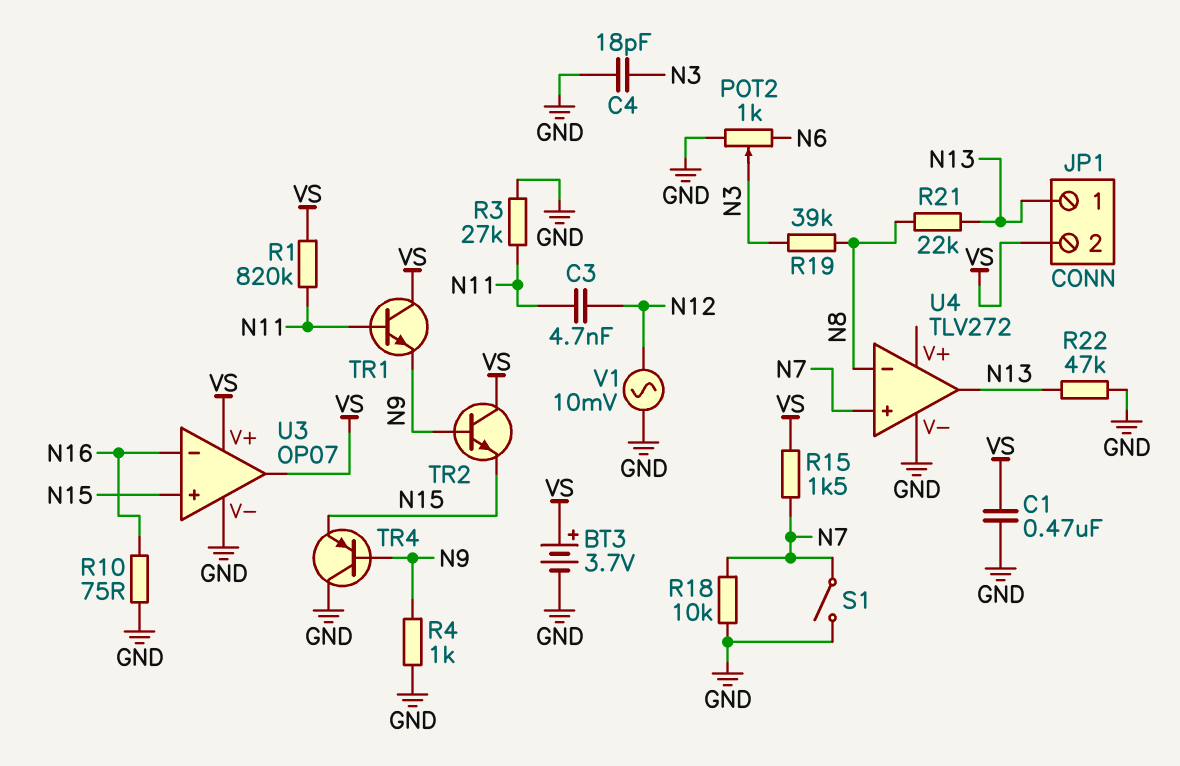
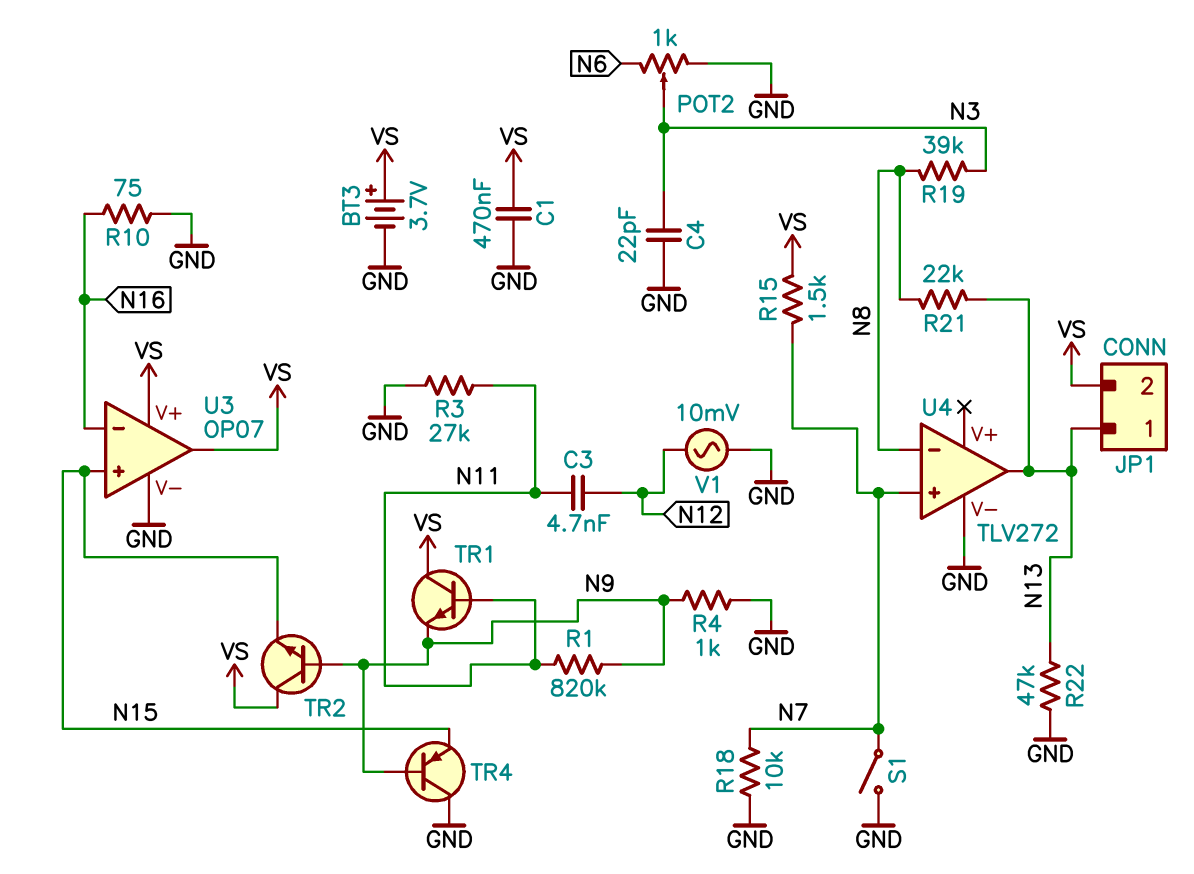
C4: 18pF (GND, N3) -> 22pF (GND, N3)
R1: 820k (N11, VS) -> 820k (N9, N11)

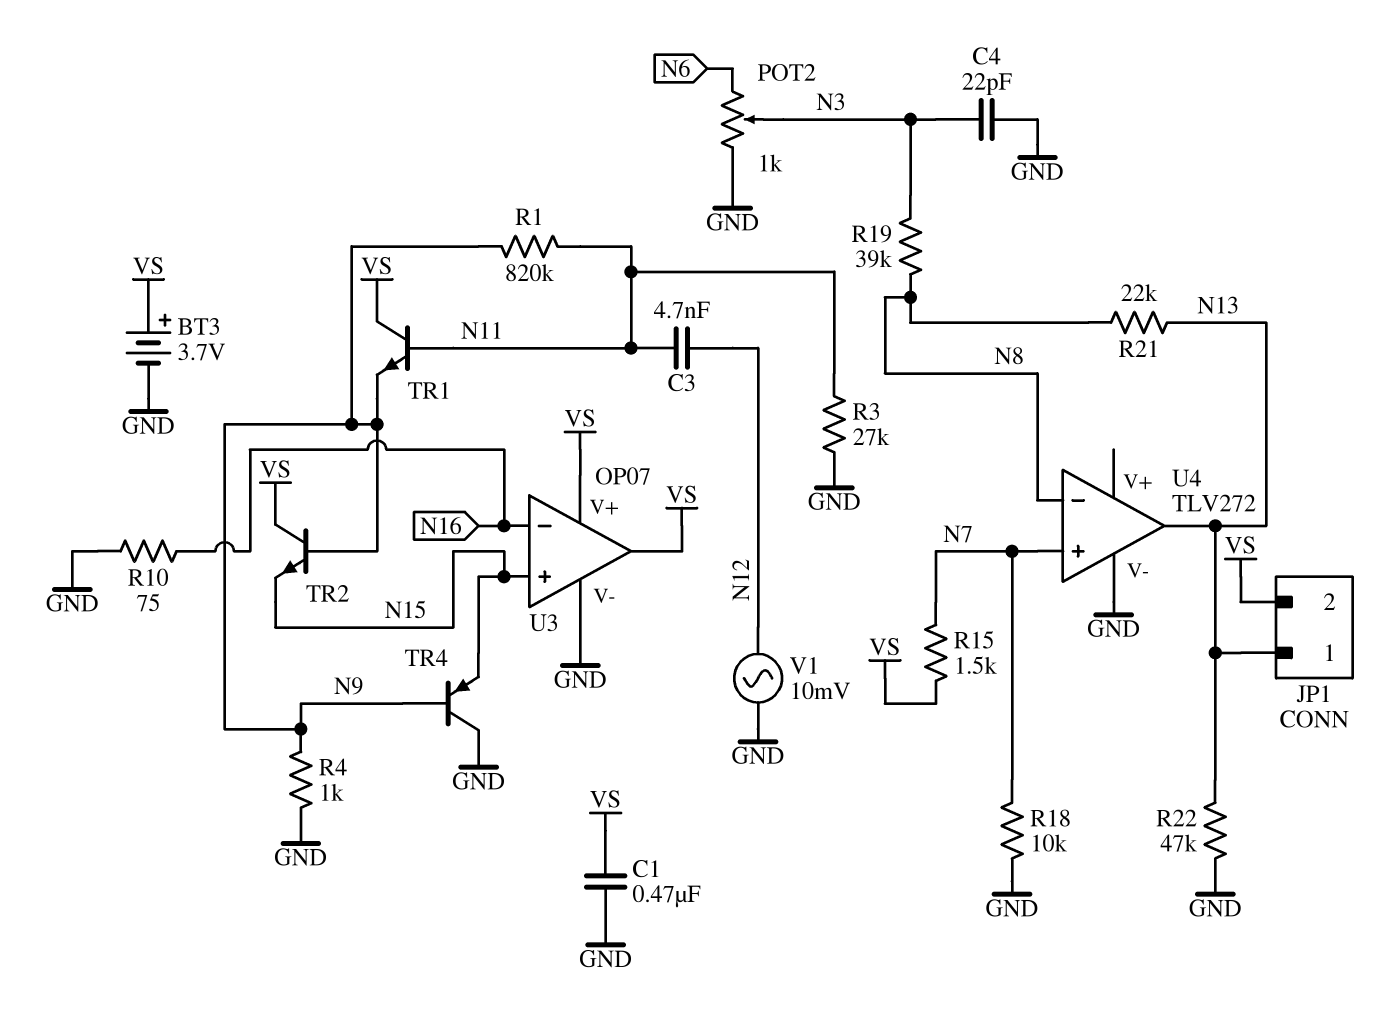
S1: switch (GND, N7) -> none

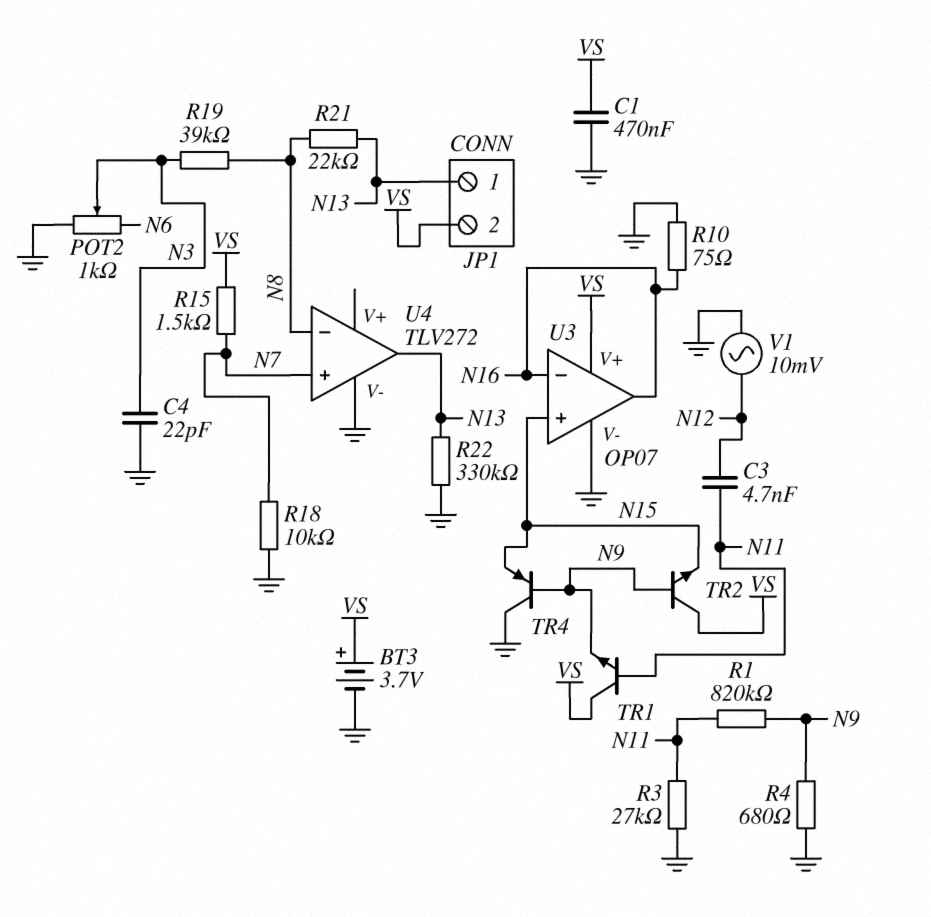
R4: 1k (GND, N9) -> 680 (GND, N9)
R22: 47k (GND, N13) -> 330k (GND, N13)
U3 pin out: VS -> N16

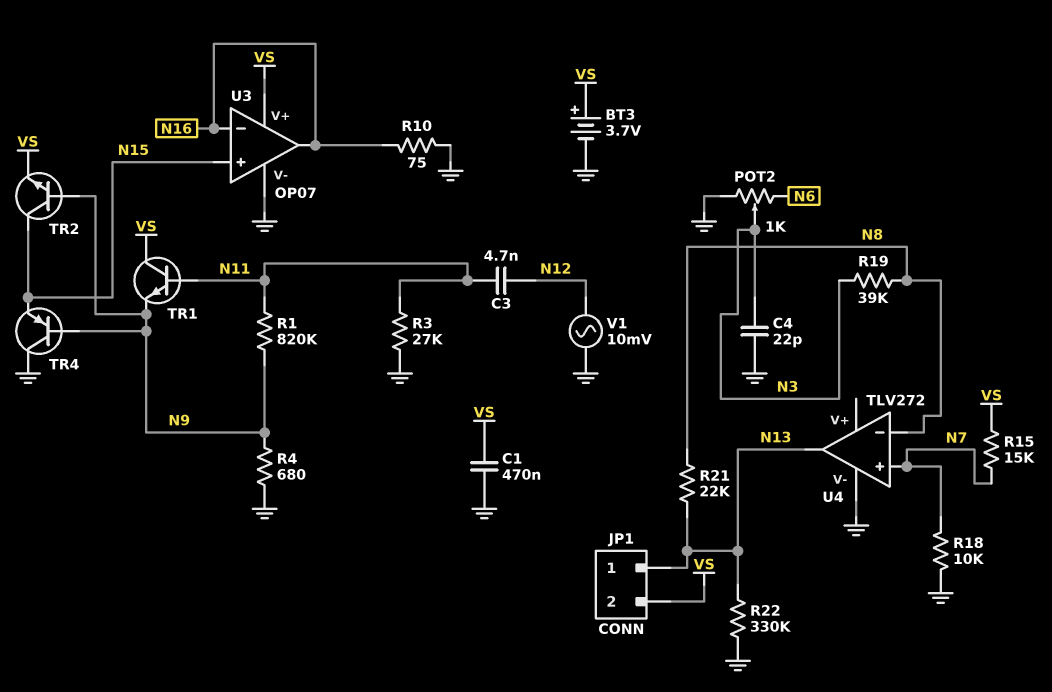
R15: 1.5k (N7, VS) -> 15k (N7, VS)
TR2: NPN (B N9, C VS, E N15) -> NPN (B N9, C N15, E VS)

